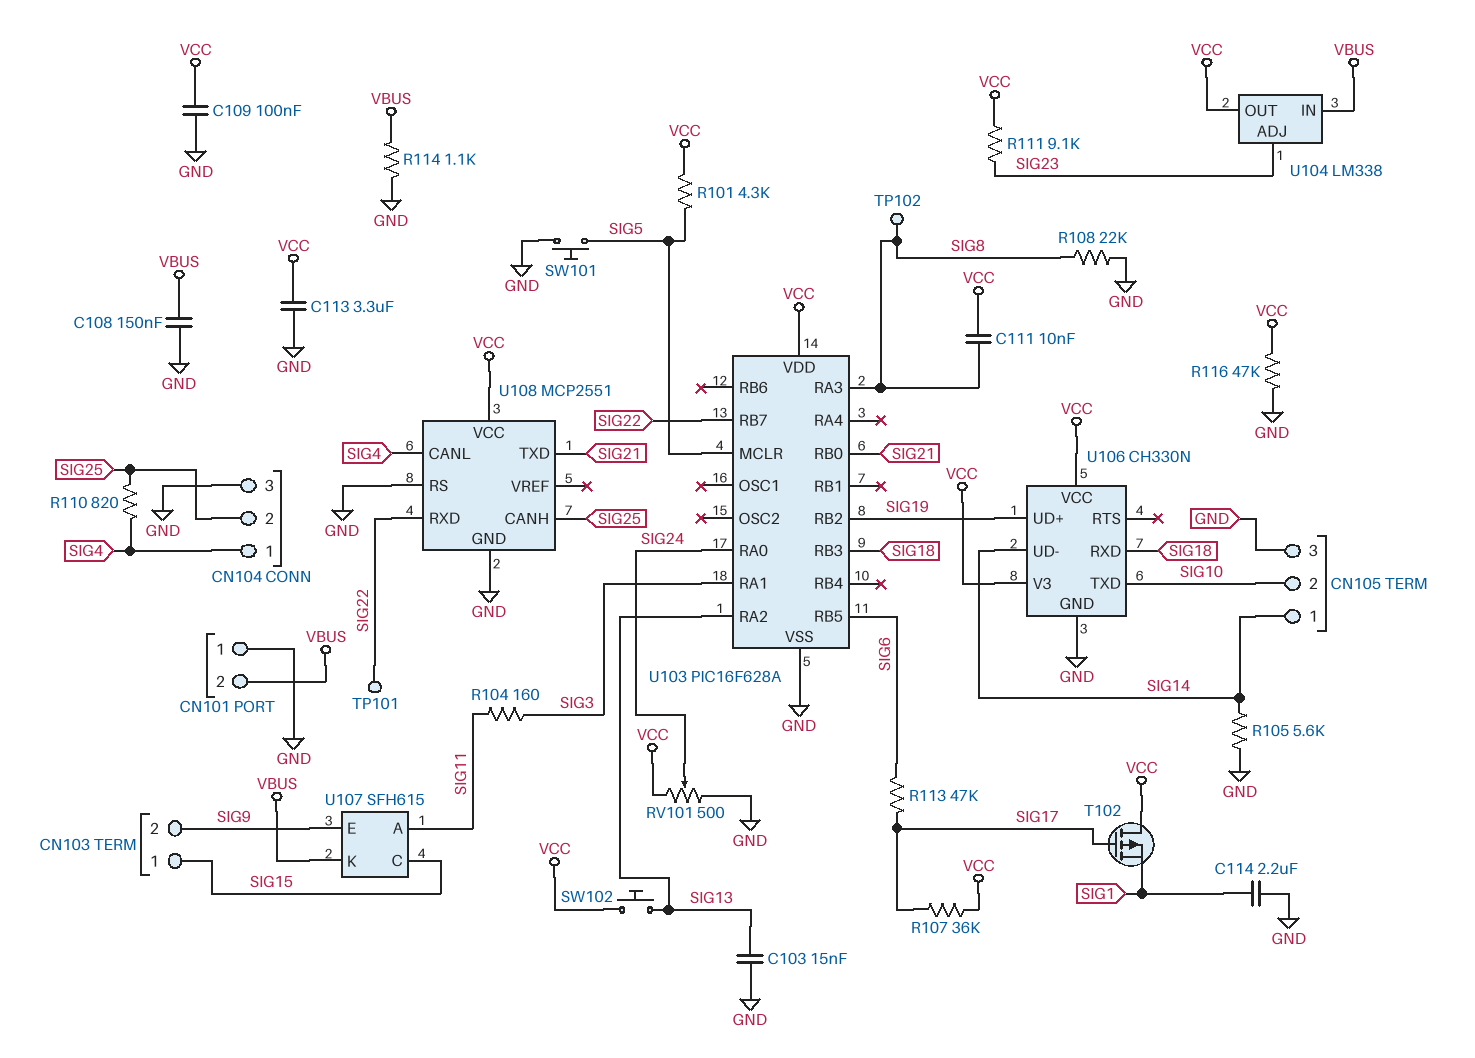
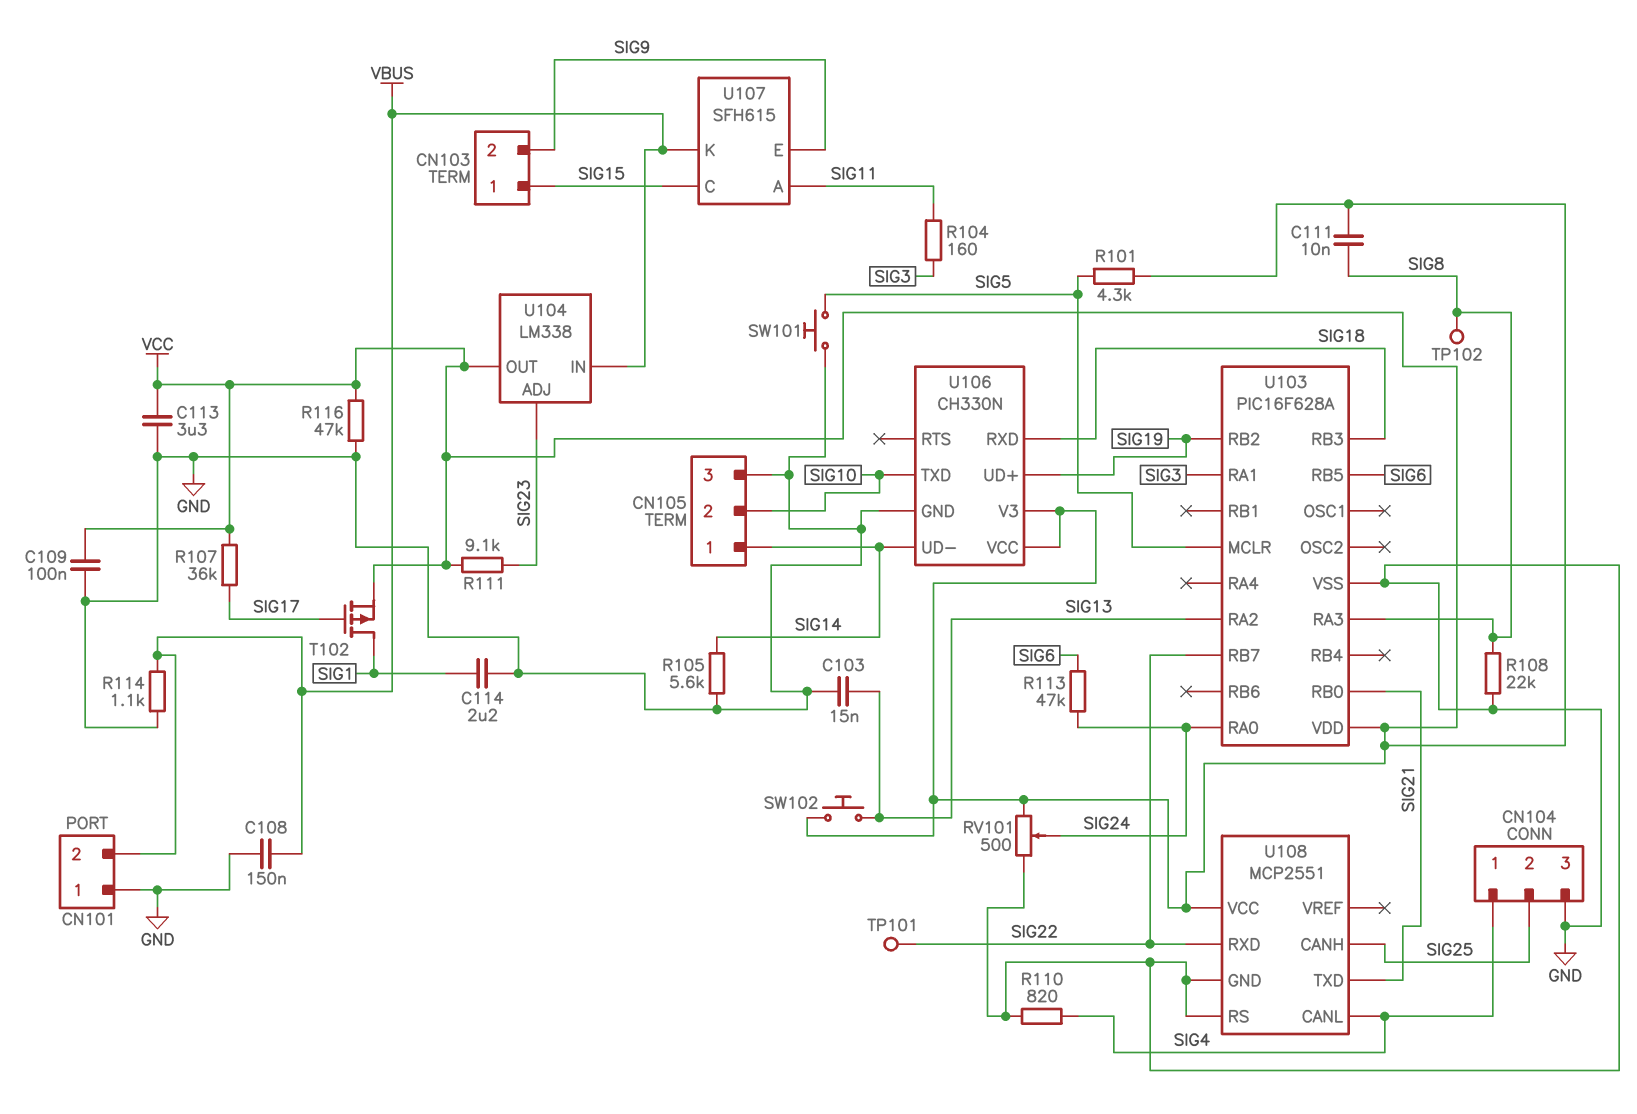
R110: 820 (SIG4, SIG25) -> 820 (GND, SIG4)
R113: 47k (SIG6, SIG17) -> 47k (SIG6, SIG24)
T102: PMOS (G SIG17, D VCC, S SIG1) -> PMOS (G SIG17, D SIG1, S VCC)

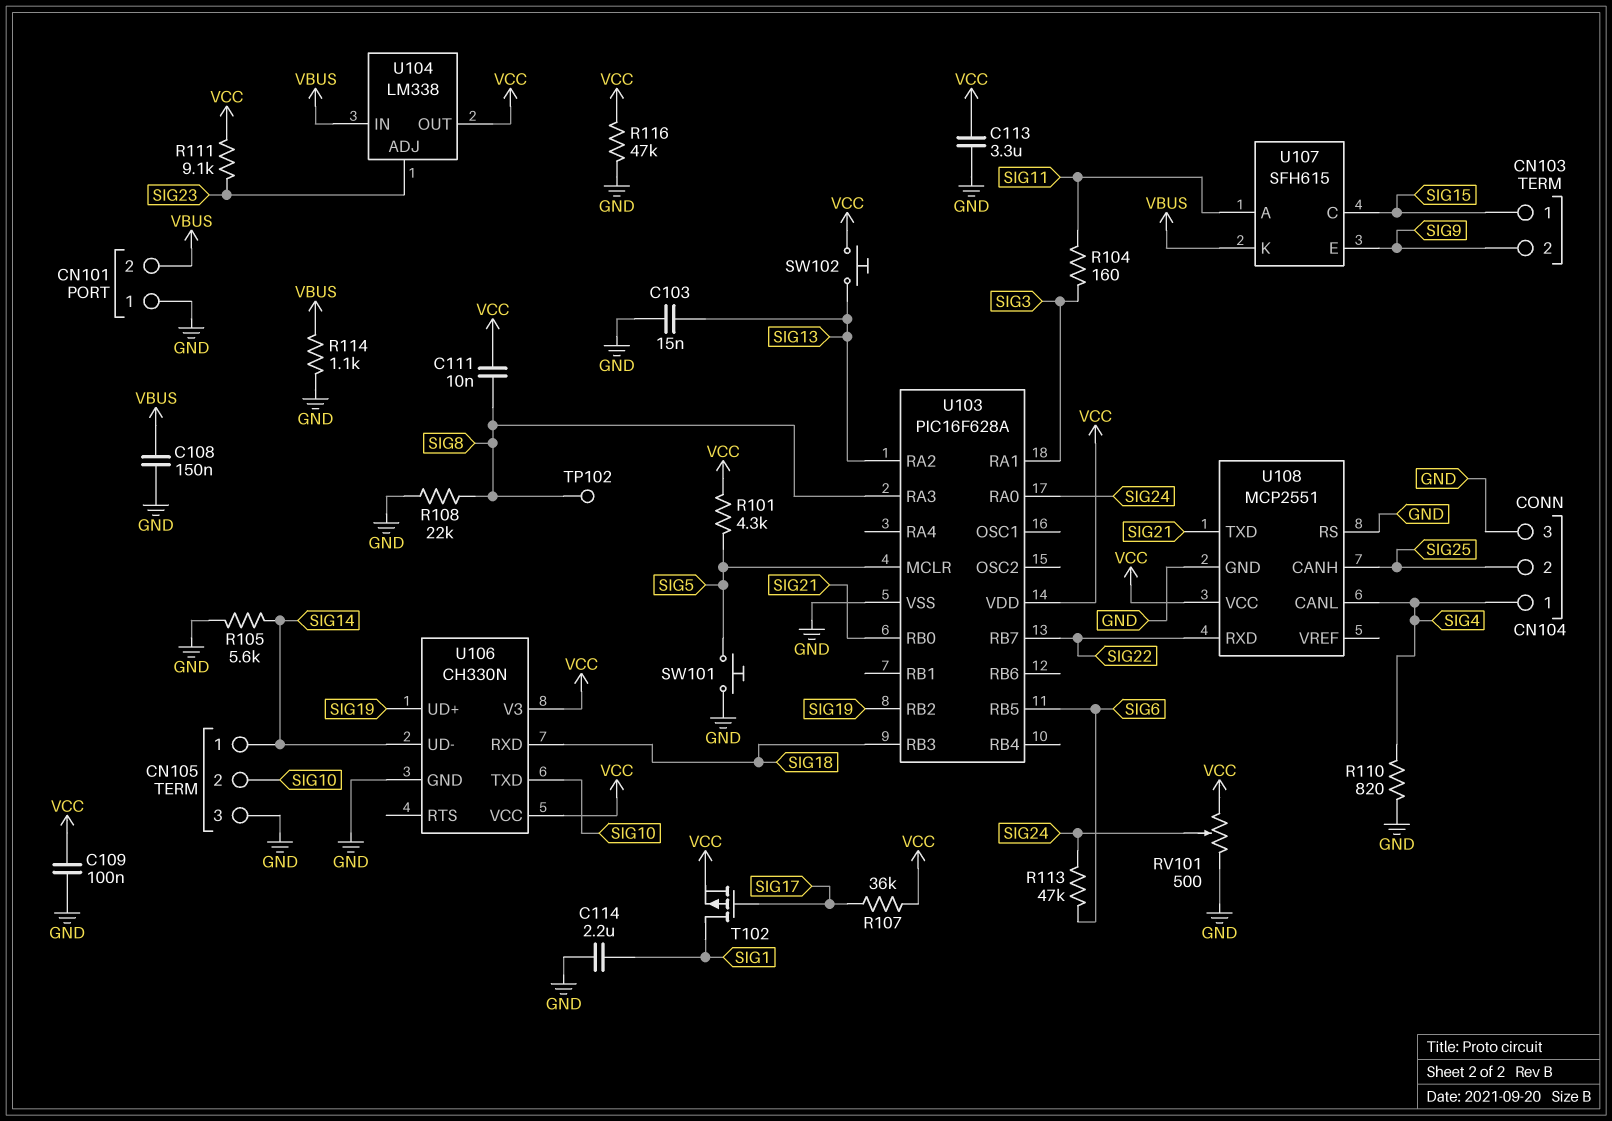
TP101: test point (SIG22) -> none

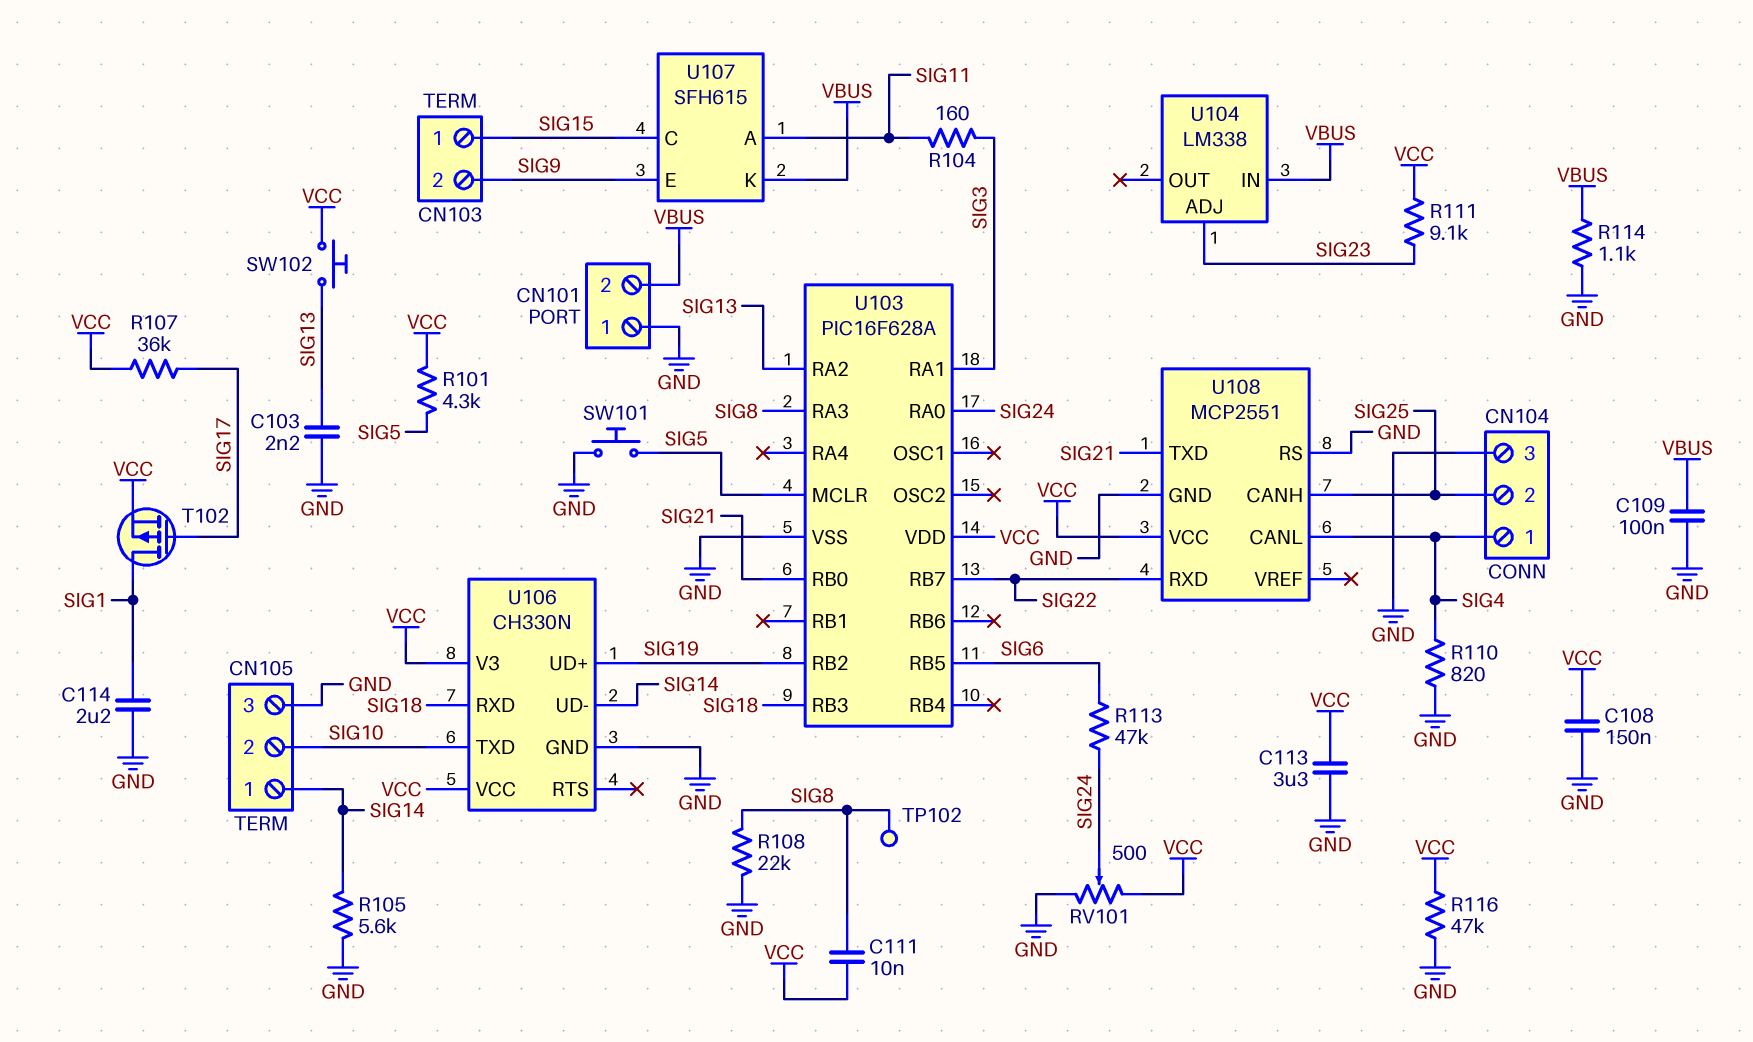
C103: 15nF (GND, SIG13) -> 2.2nF (GND, SIG13)
C108: 150nF (GND, VBUS) -> 150nF (GND, VCC)
C109: 100nF (GND, VCC) -> 100nF (GND, VBUS)
U104 pin OUT: VCC -> none

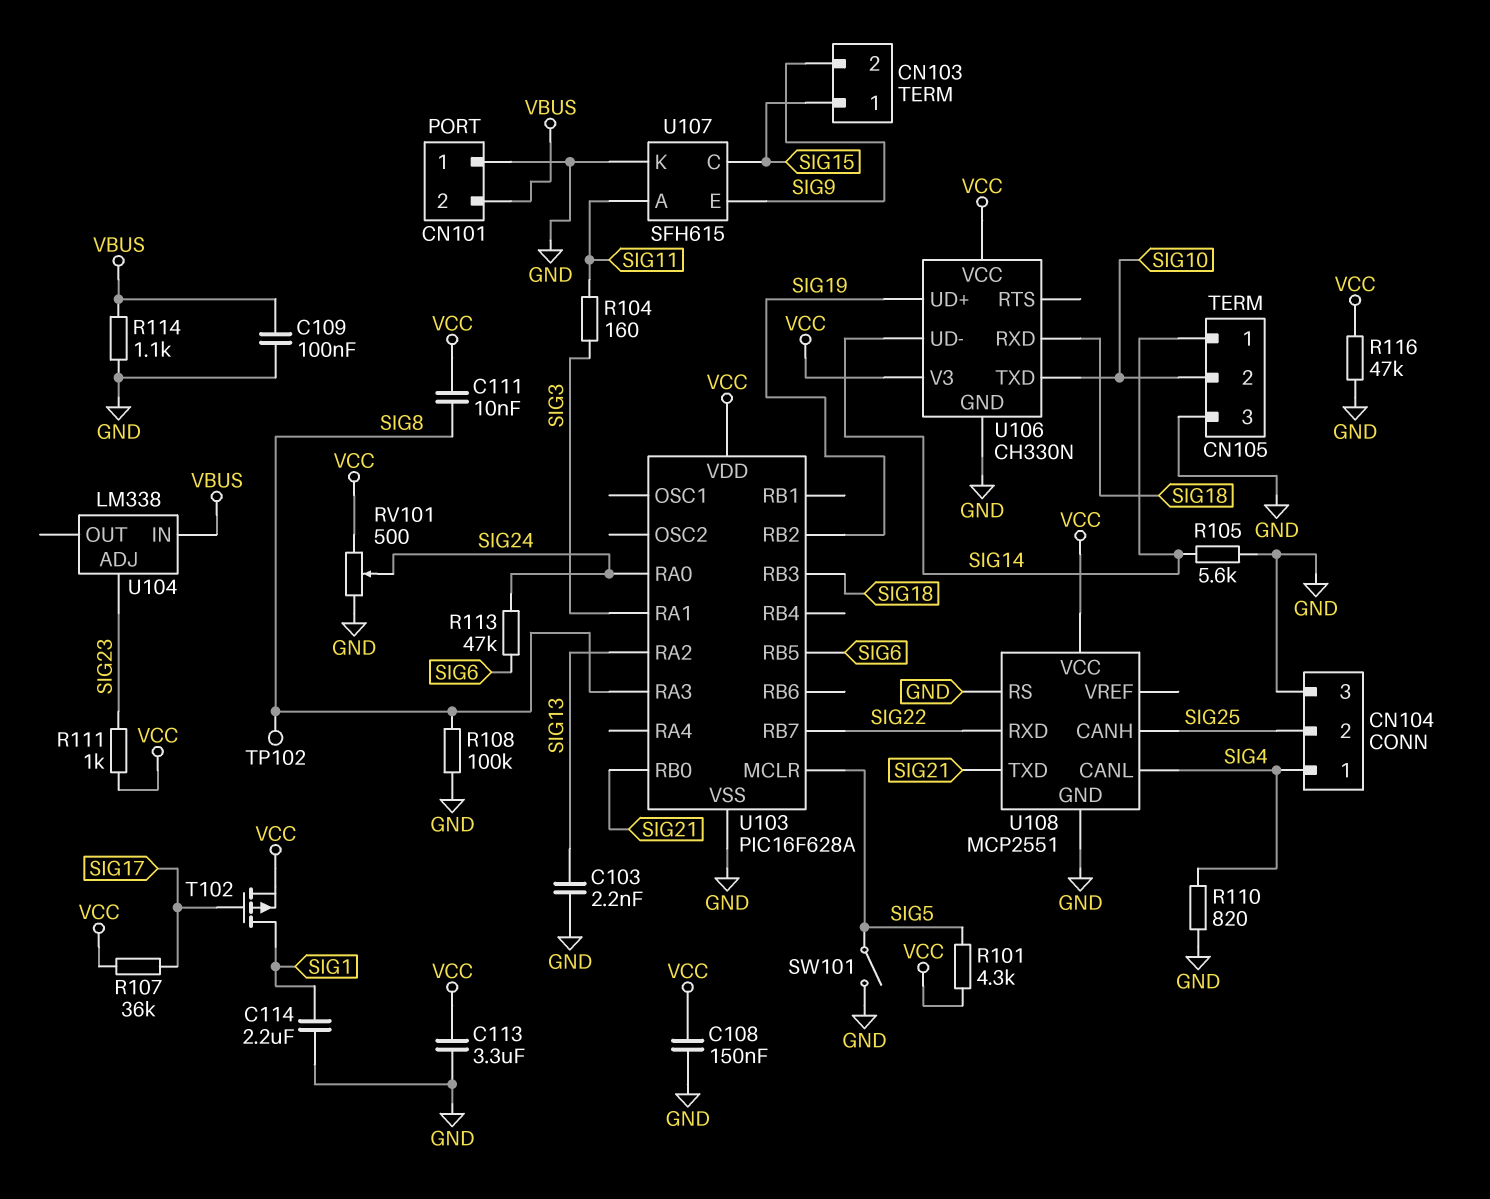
R108: 22k (GND, SIG8) -> 100k (GND, SIG8)
R111: 9.1k (SIG23, VCC) -> 1k (SIG23, VCC)
SW101: button (GND, SIG5) -> switch (GND, SIG5)
SW102: button (SIG13, VCC) -> none
U107 pin K: VBUS -> GND

